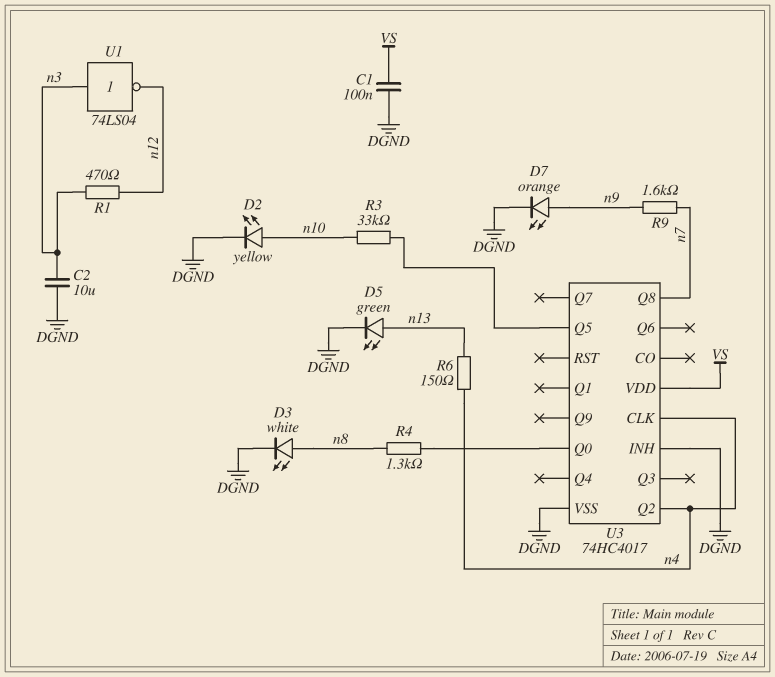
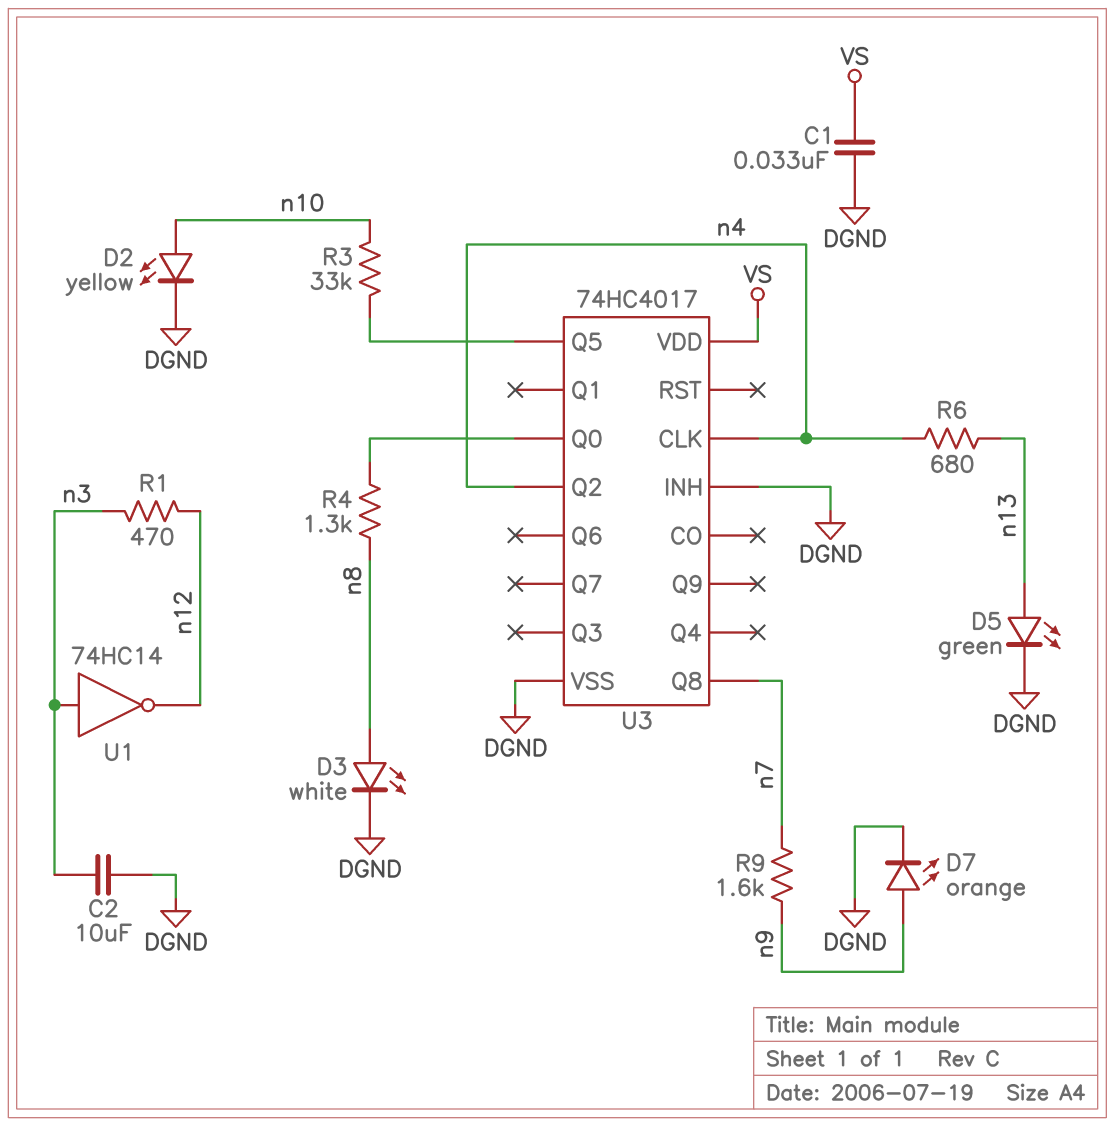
C1: 100nF (DGND, VS) -> 33nF (DGND, VS)
R6: 150 (n4, n13) -> 680 (n4, n13)
U1: NOT 74LS04 (in n3, out n12) -> NOT 74HC14 (in n3, out n12)

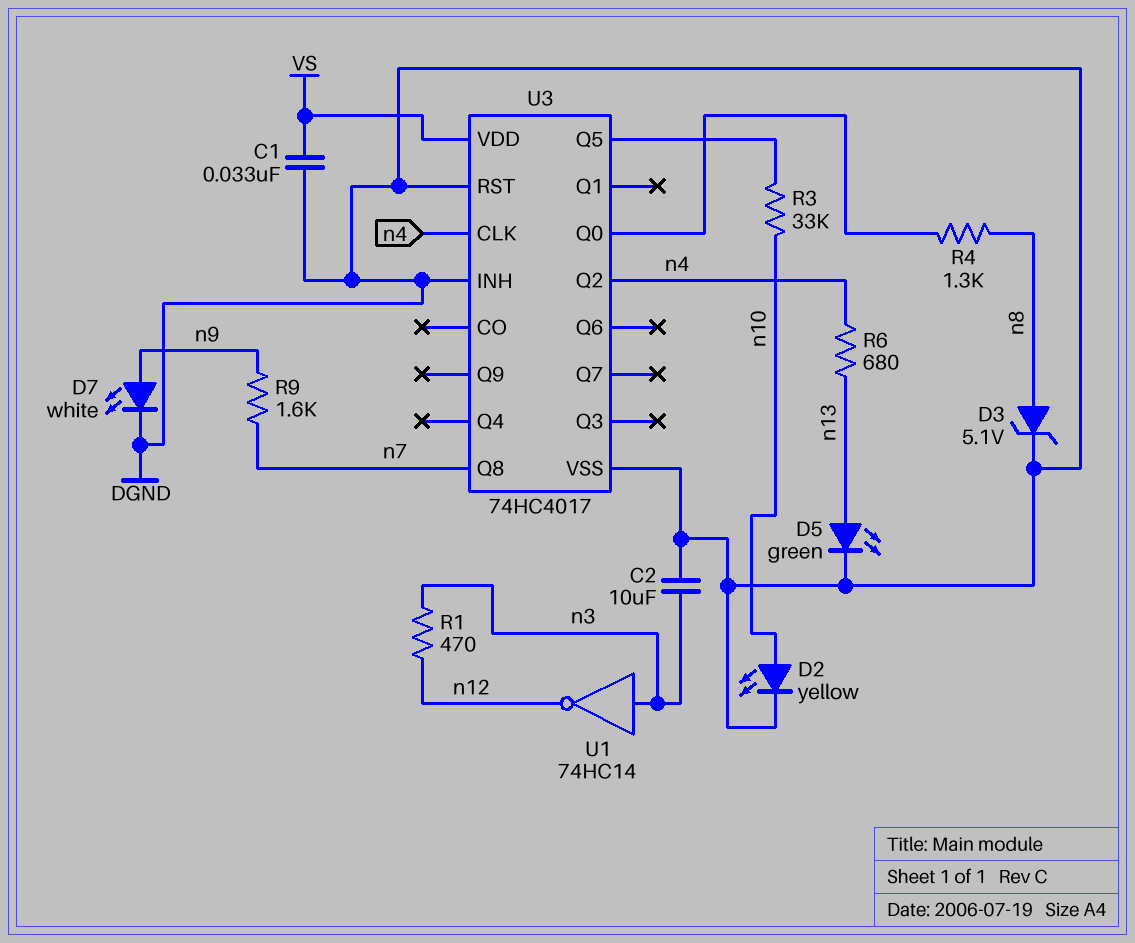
D3: LED white (A n8, K DGND) -> zener 5.1V (A n8, K DGND)
D7: LED orange (A n9, K DGND) -> LED white (A n9, K DGND)
U3 pin RST: none -> DGND

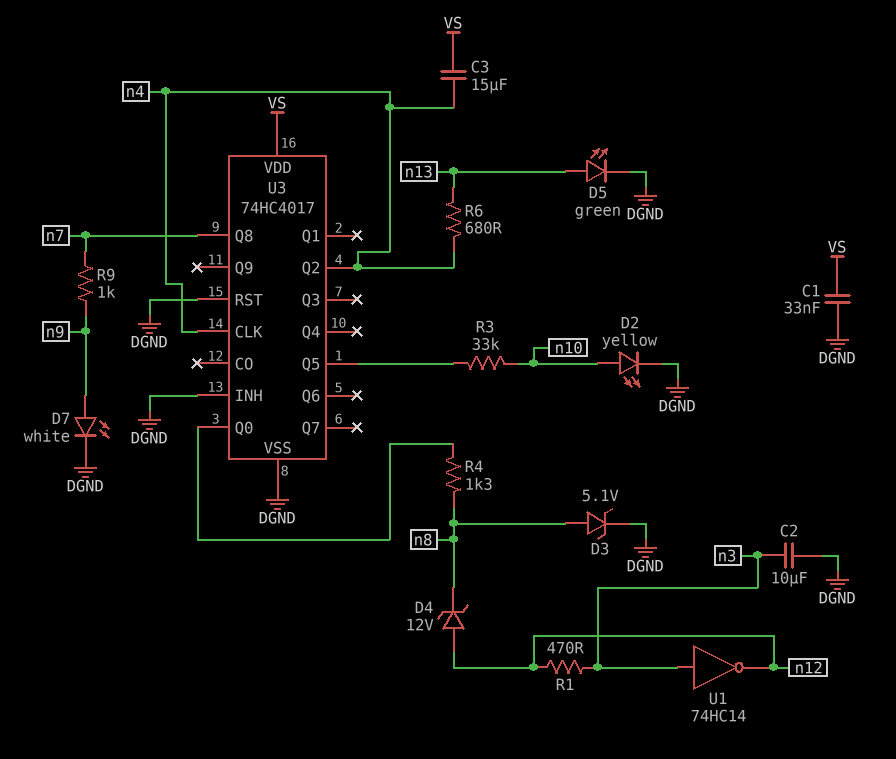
C3: none -> 15uF (VS, n4)
D4: none -> zener 12V (A n12, K n8)
R9: 1.6k (n7, n9) -> 1k (n7, n9)

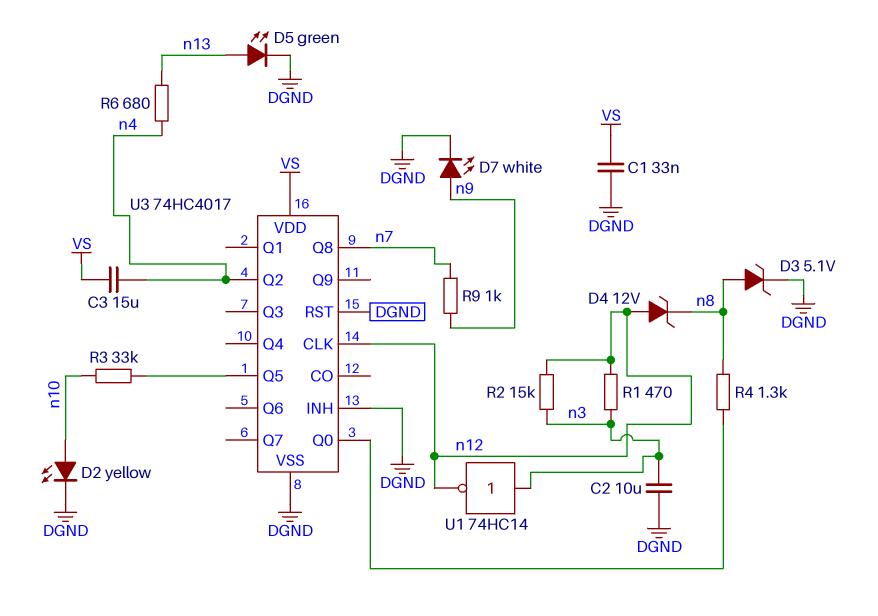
R2: none -> 15k (n3, n12)
U3 pin CLK: n4 -> n12

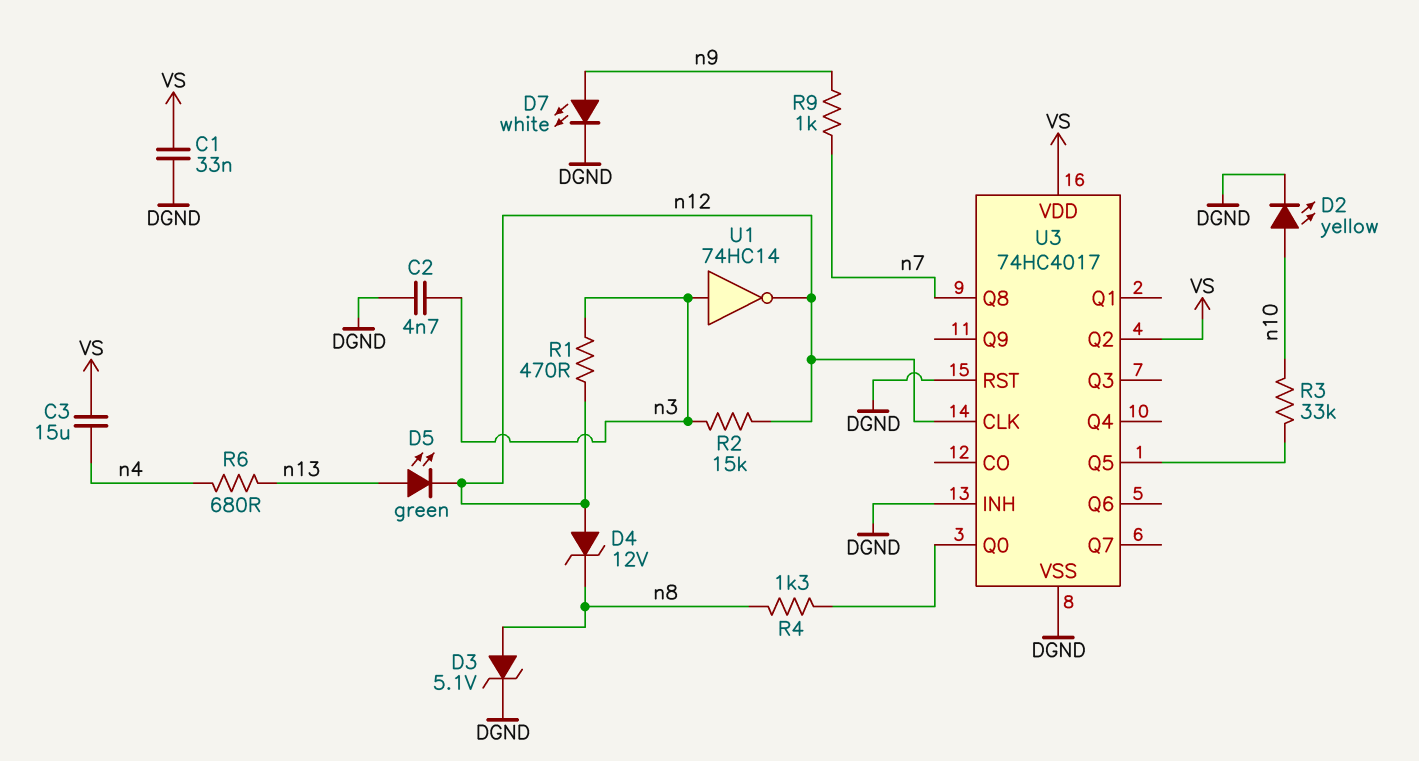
C2: 10uF (DGND, n3) -> 4.7nF (DGND, n3)
D5: LED green (A n13, K DGND) -> LED green (A n13, K n12)
U3 pin Q2: n4 -> VS

